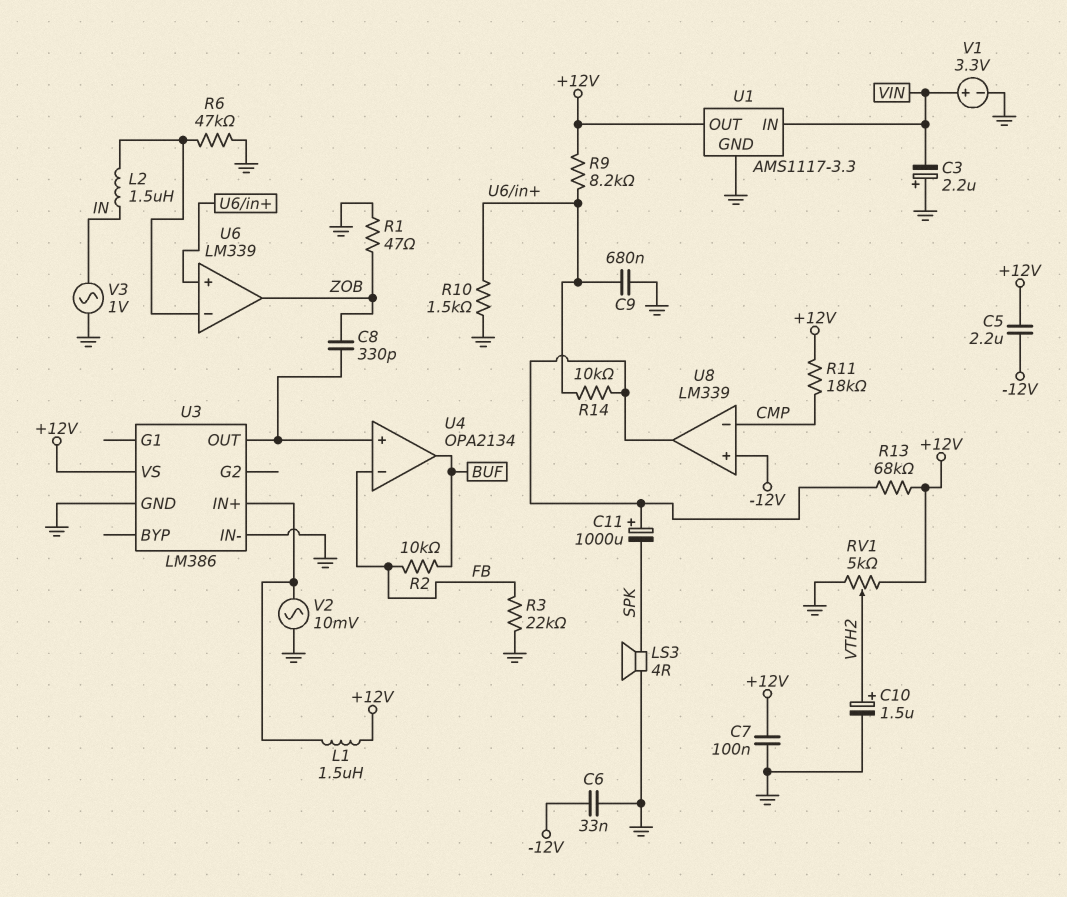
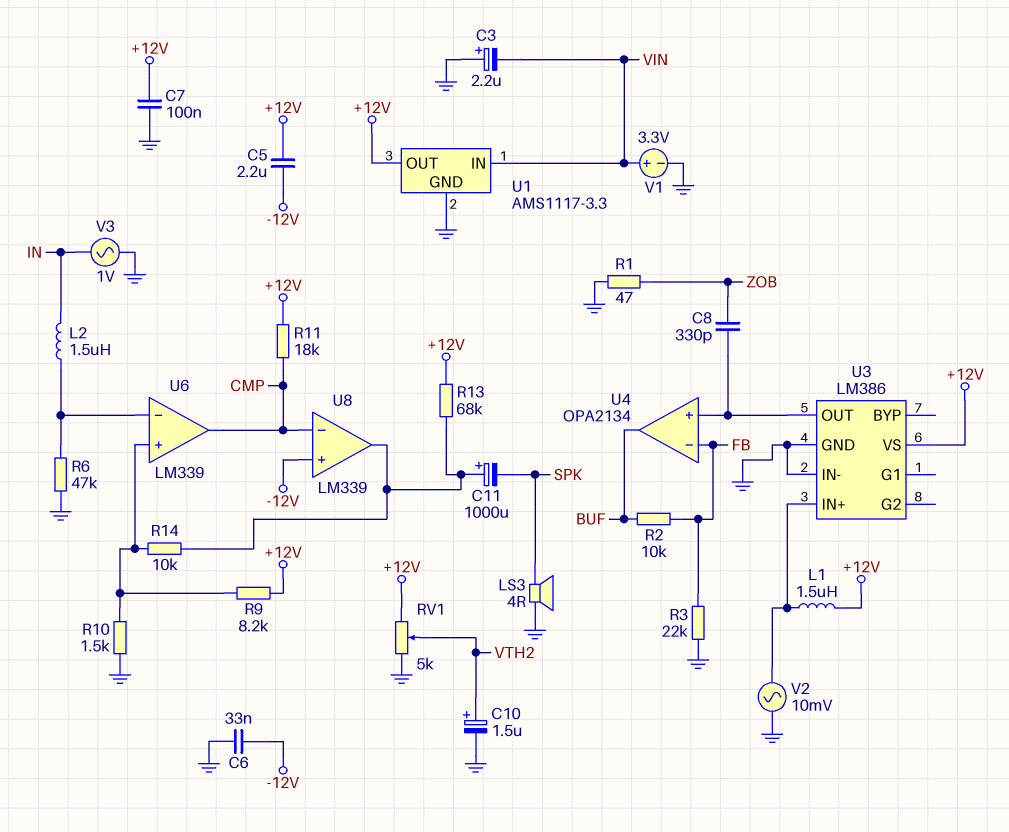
C9: 680nF (GND, U6/in+) -> none
U6 pin out: ZOB -> CMP

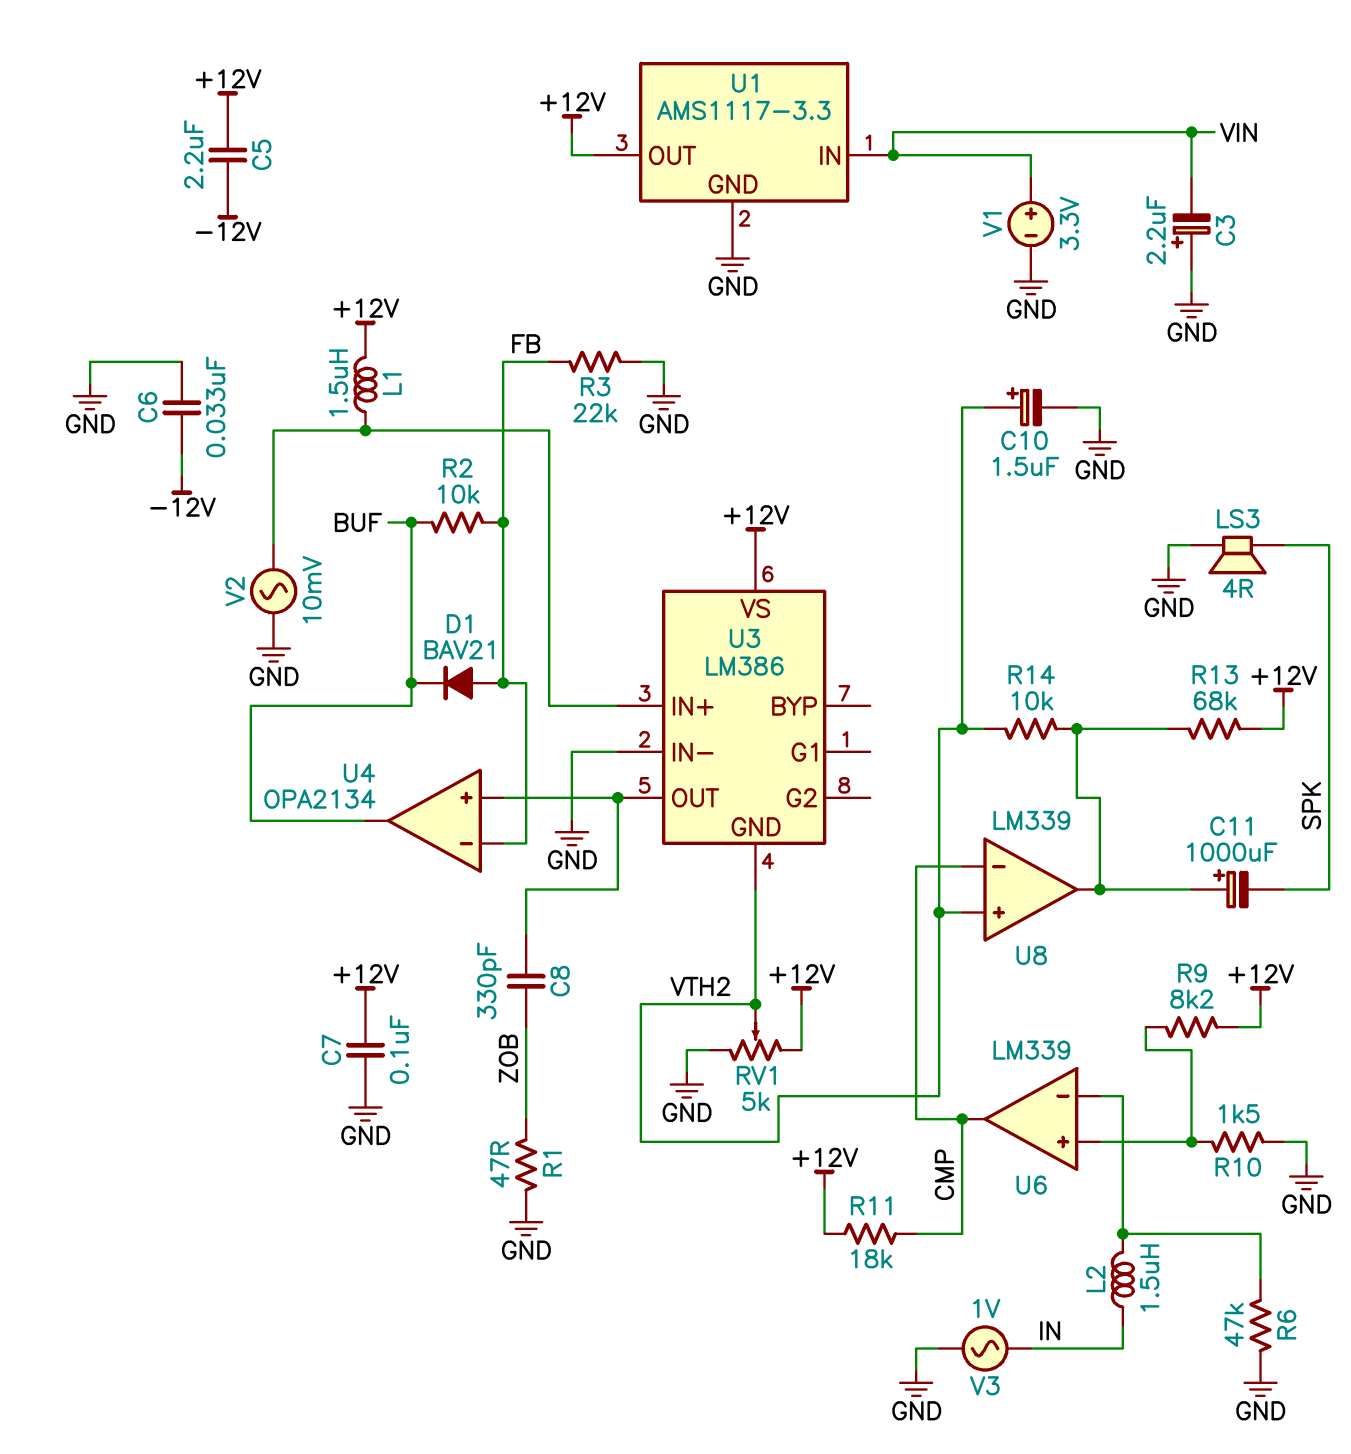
D1: none -> diode BAV21 (A FB, K BUF)
R14: 10k (U6/in+, U8/out) -> 10k (U8/out, VTH2)
U3 pin GND: GND -> VTH2
U8 pin in+: -12V -> VTH2

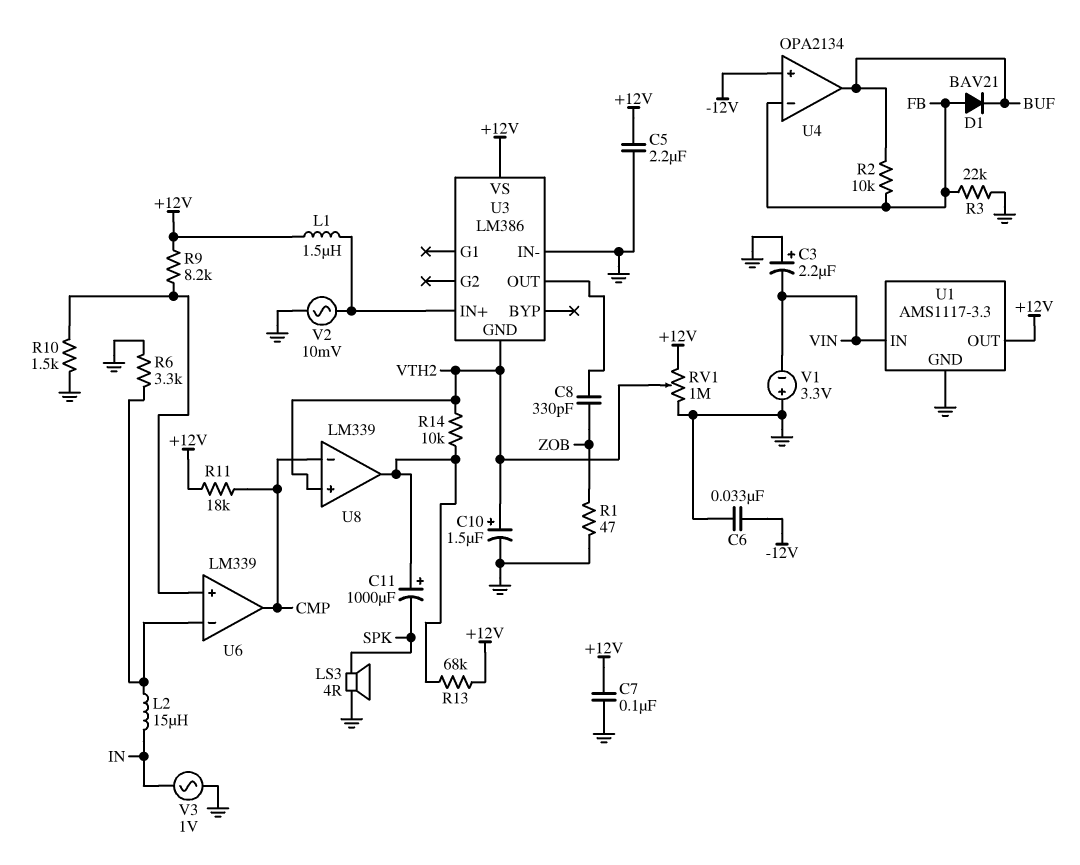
C5: 2.2uF (+12V, -12V) -> 2.2uF (+12V, GND)
L2: 1.5uH (IN, U6/in-) -> 15uH (IN, U6/in-)
R6: 47k (GND, U6/in-) -> 3.3k (GND, U6/in-)
RV1: 5k (+12V, GND, wiper VTH2) -> 1M (+12V, GND, wiper VTH2)
U4 pin in+: U3/OUT -> -12V
V1: 3.3V (plus VIN, minus GND) -> 3.3V (plus GND, minus VIN)

